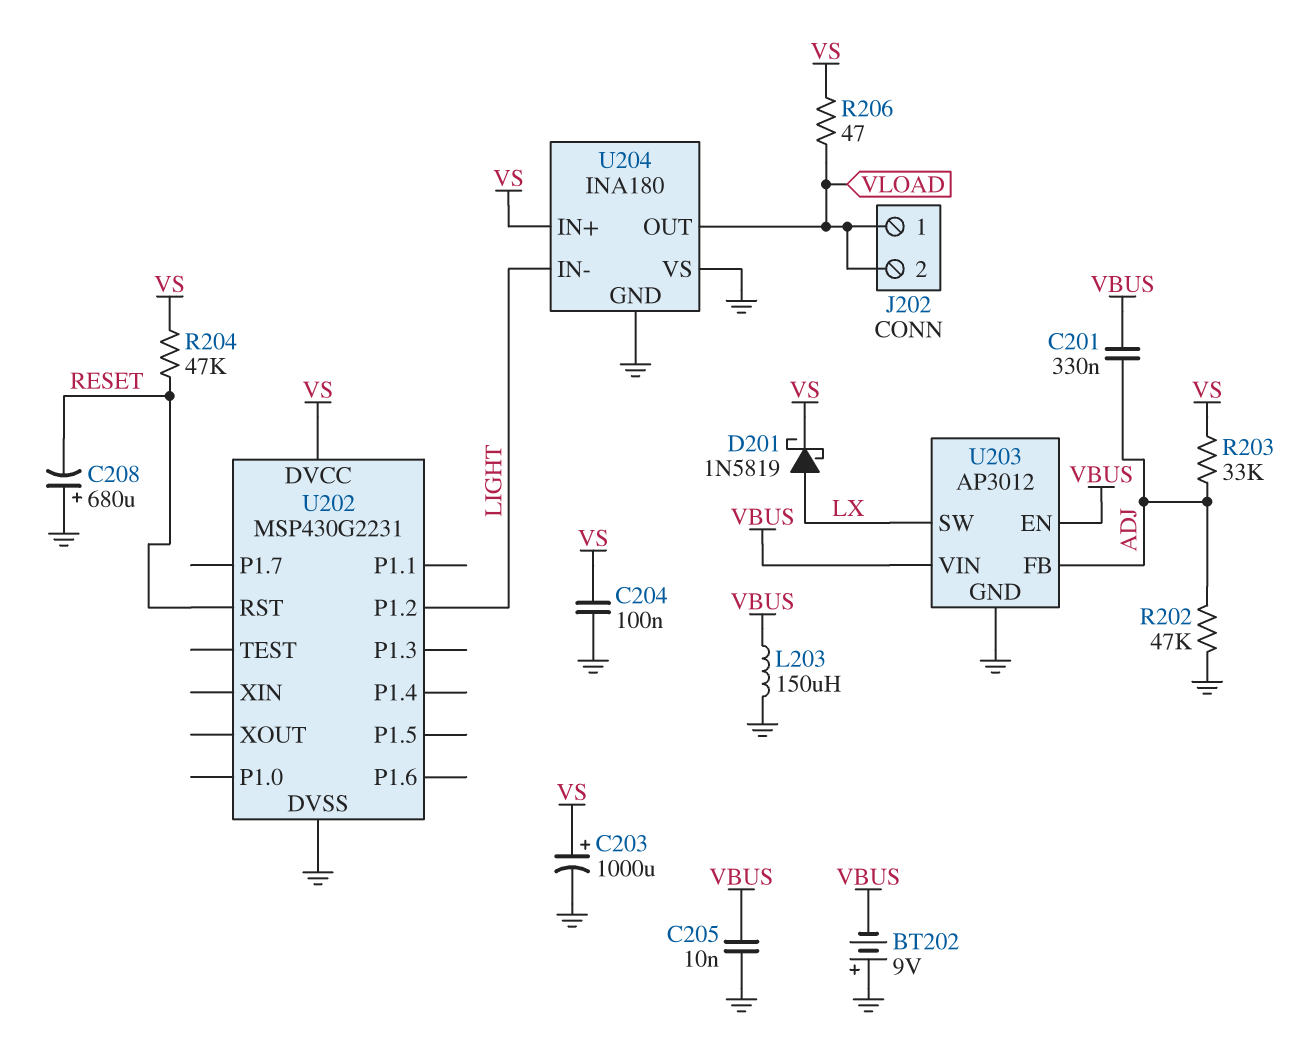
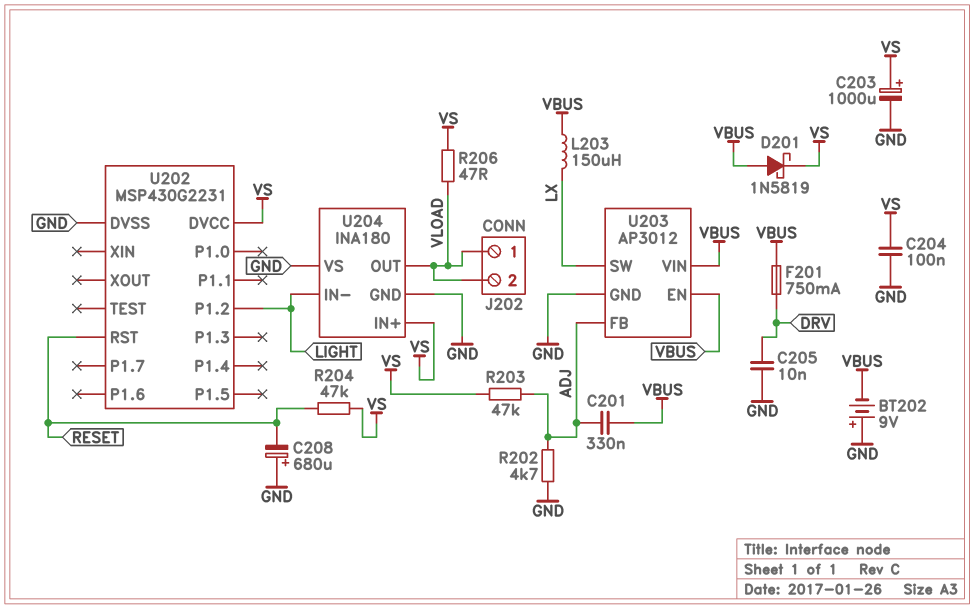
C205: 10nF (GND, VBUS) -> 10nF (DRV, GND)
D201: schottky 1N5819 (A LX, K VS) -> schottky 1N5819 (A VBUS, K VS)
F201: none -> 750mA (DRV, VBUS)
L203: 150uH (GND, VBUS) -> 150uH (LX, VBUS)
R202: 47k (ADJ, GND) -> 4.7k (ADJ, GND)
R203: 33k (ADJ, VS) -> 47k (ADJ, VS)

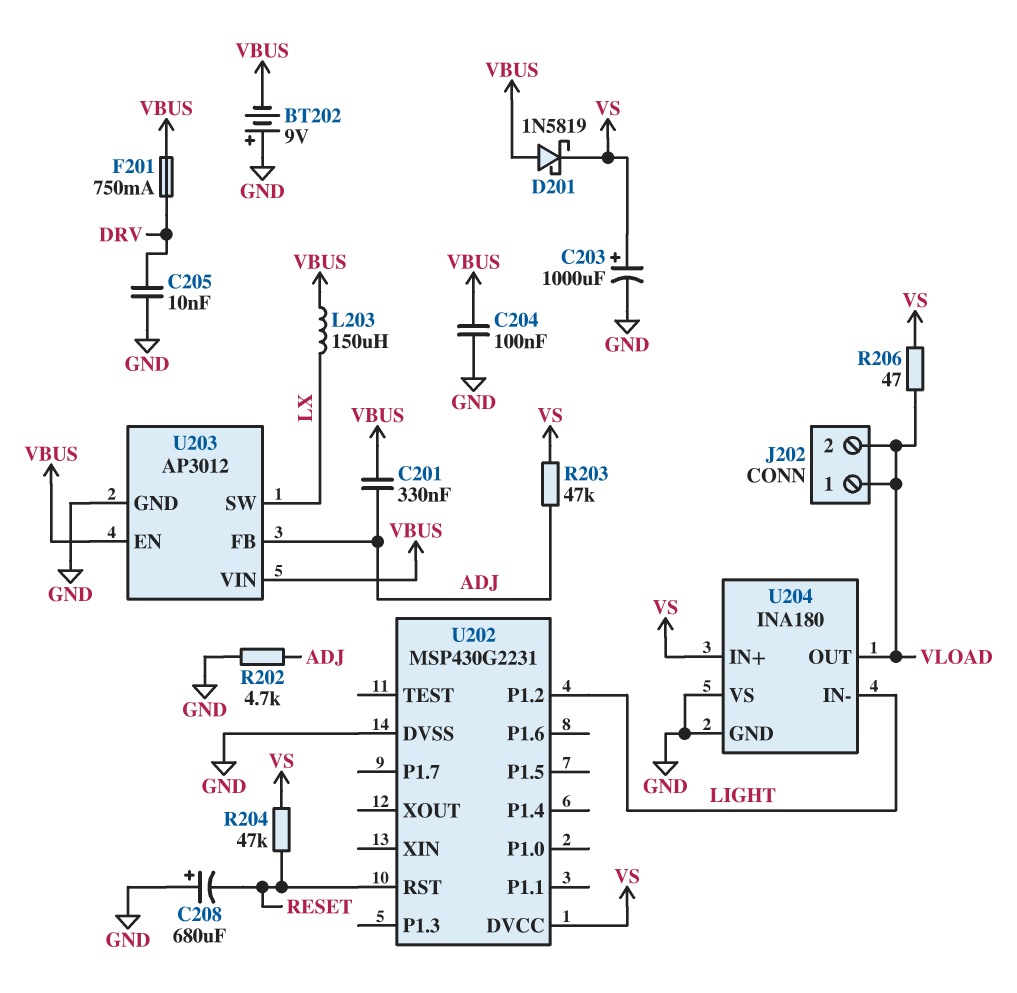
C204: 100nF (GND, VS) -> 100nF (GND, VBUS)

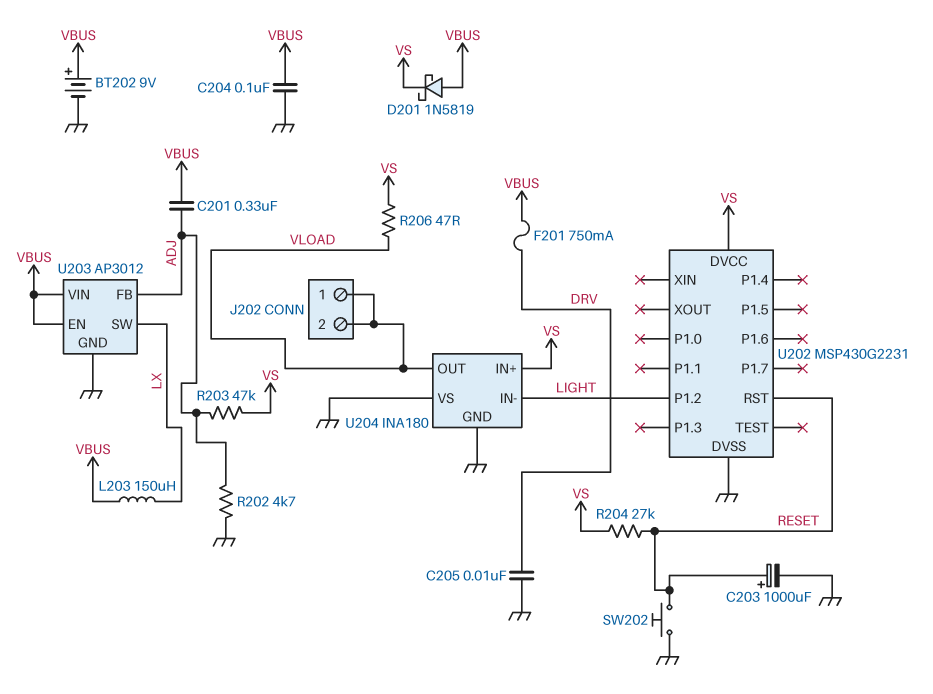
BT202: 9V (plus GND, minus VBUS) -> 9V (plus VBUS, minus GND)
C203: 1000uF (plus VS, minus GND) -> 1000uF (plus RESET, minus GND)
C208: 680uF (plus GND, minus RESET) -> none
R204: 47k (RESET, VS) -> 27k (RESET, VS)
SW202: none -> button (GND, RESET)

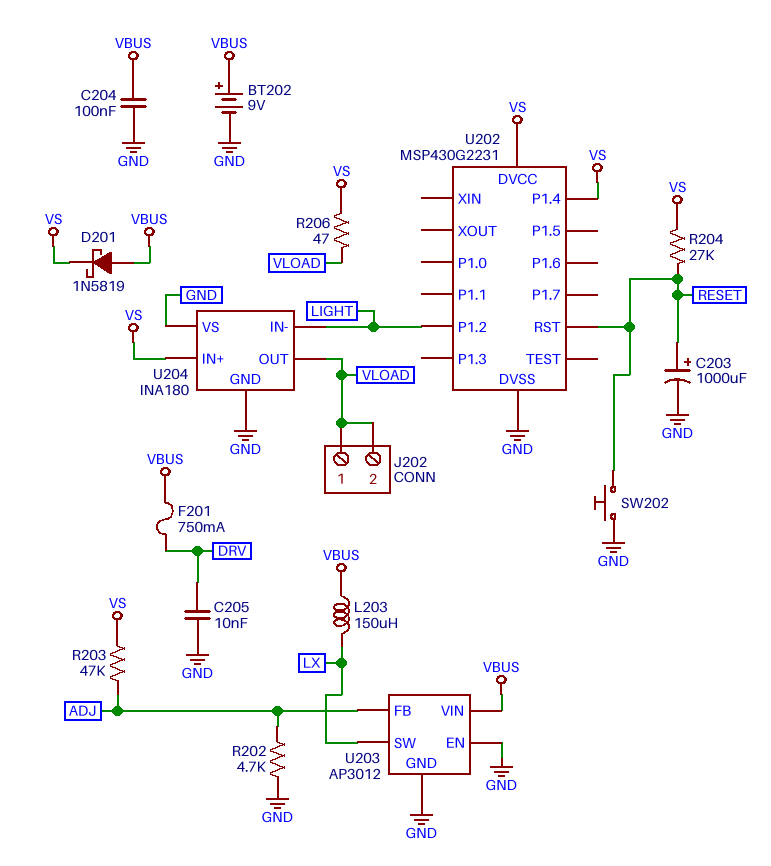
C201: 330nF (ADJ, VBUS) -> none
U202 pin P1.4: none -> VS
U203 pin EN: VBUS -> GND

